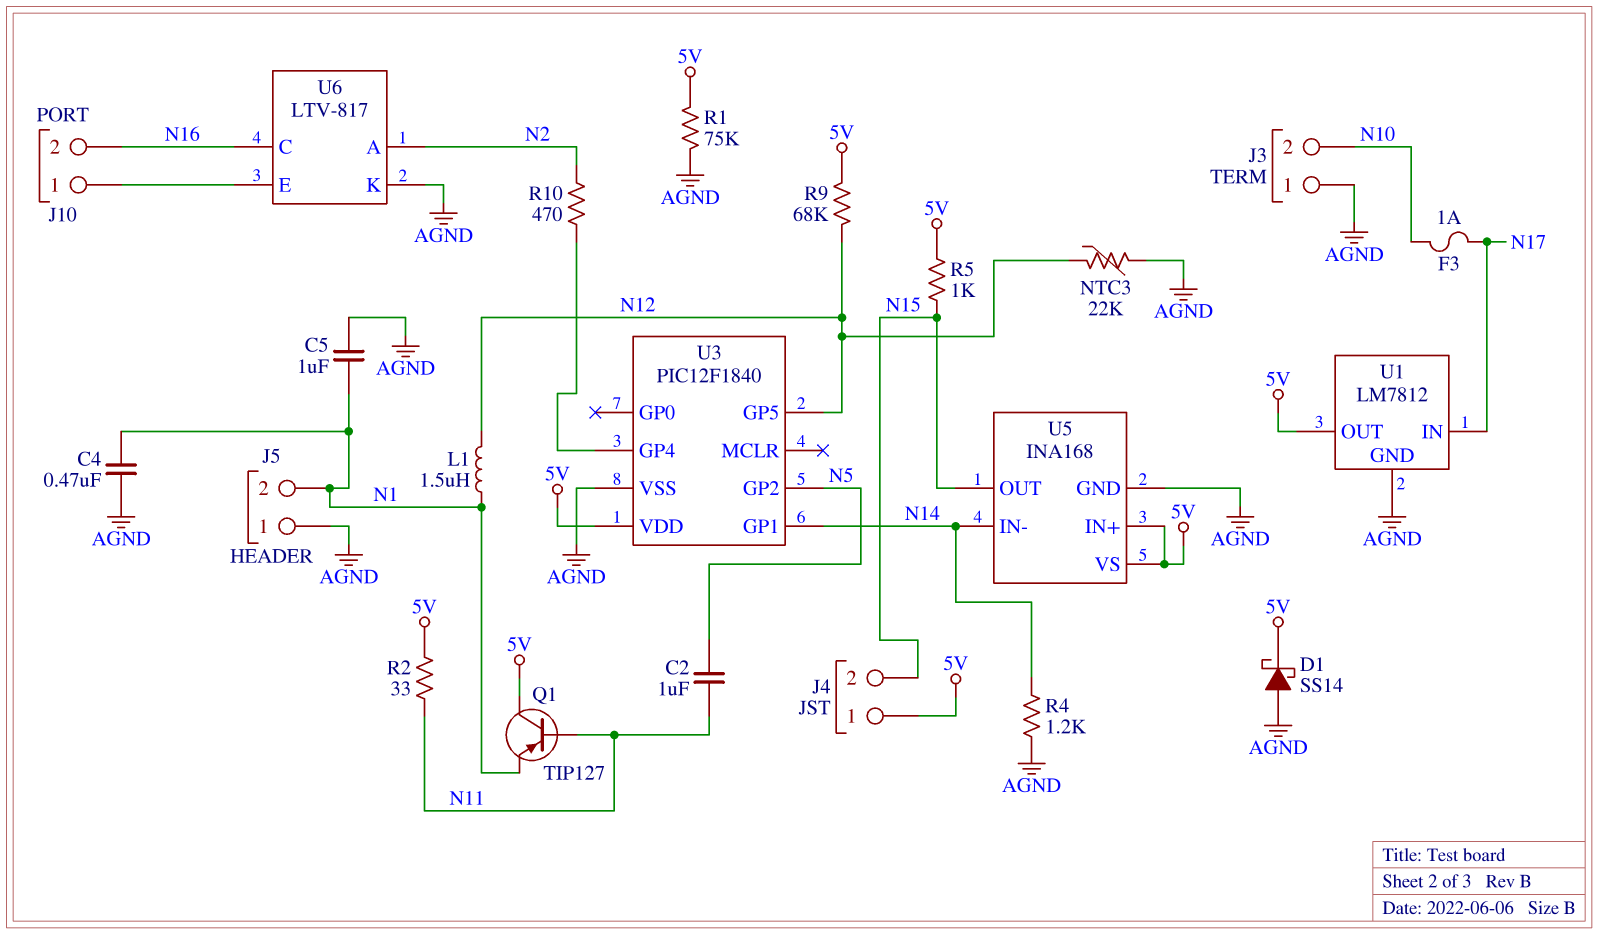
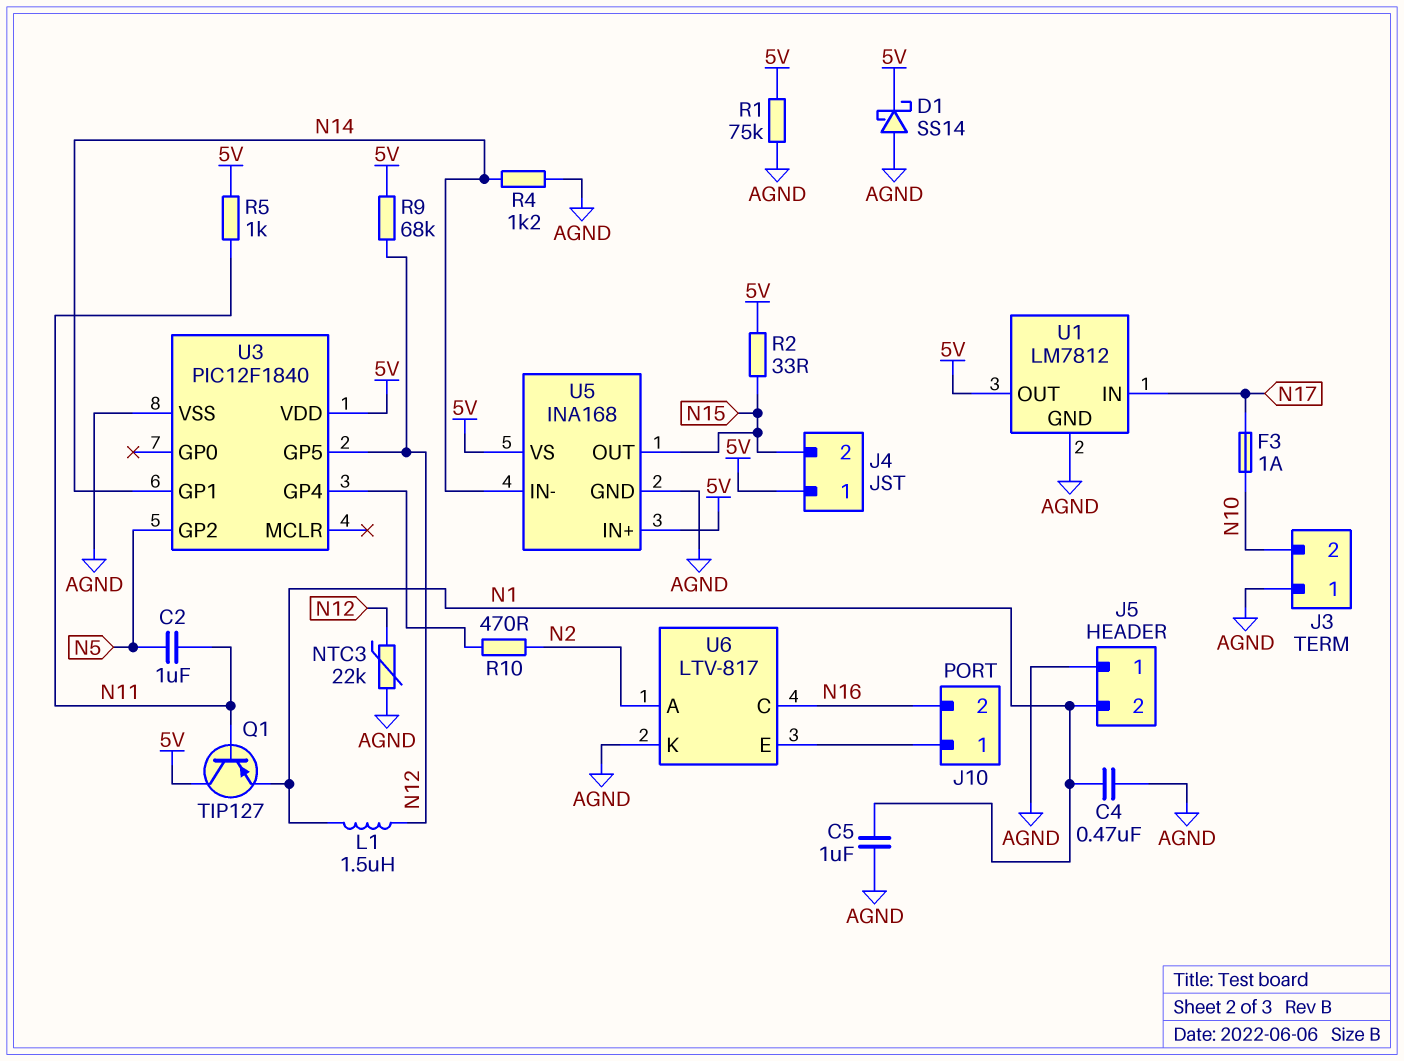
R2: 33 (5V, N11) -> 33 (5V, N15)
R5: 1k (5V, N15) -> 1k (5V, N11)

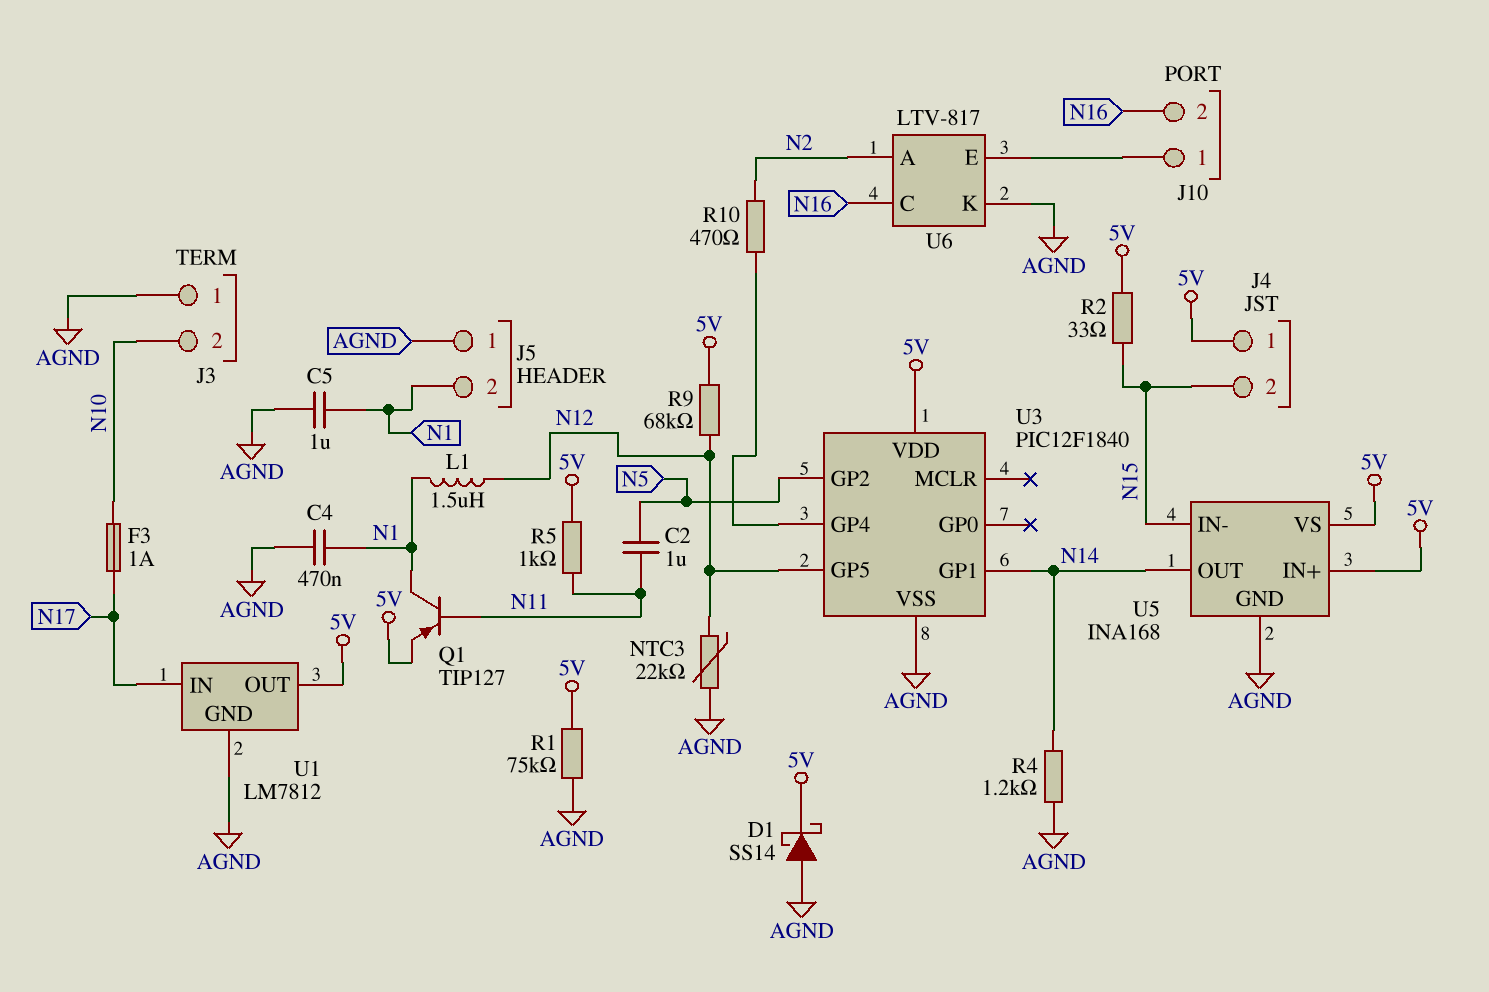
Q1: PNP TIP127 (B N11, C 5V, E N1) -> PNP TIP127 (B N11, C N1, E 5V)
U5 pin IN-: N14 -> N15
U5 pin OUT: N15 -> N14

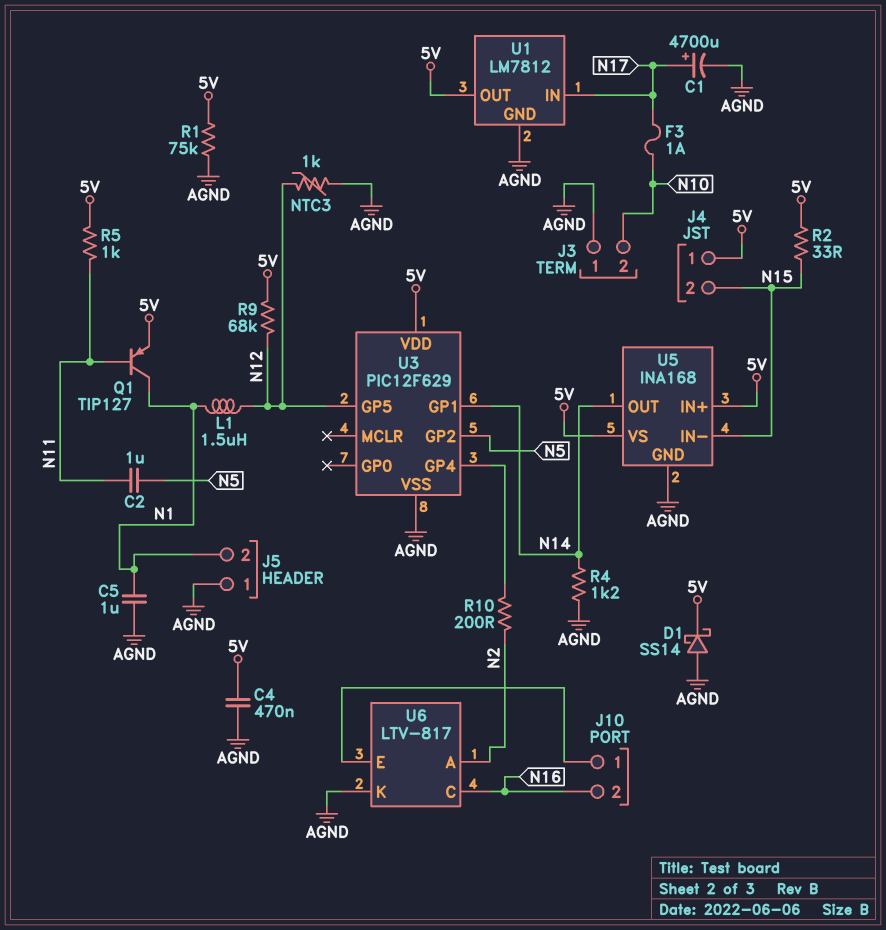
C1: none -> 4700uF (plus N17, minus AGND)
C4: 470nF (AGND, N1) -> 470nF (5V, AGND)
NTC3: 22k (AGND, N12) -> 1k (AGND, N12)
R10: 470 (N2, U3/GP4) -> 200 (N2, U3/GP4)
U3: PIC12F1840 -> PIC12F629

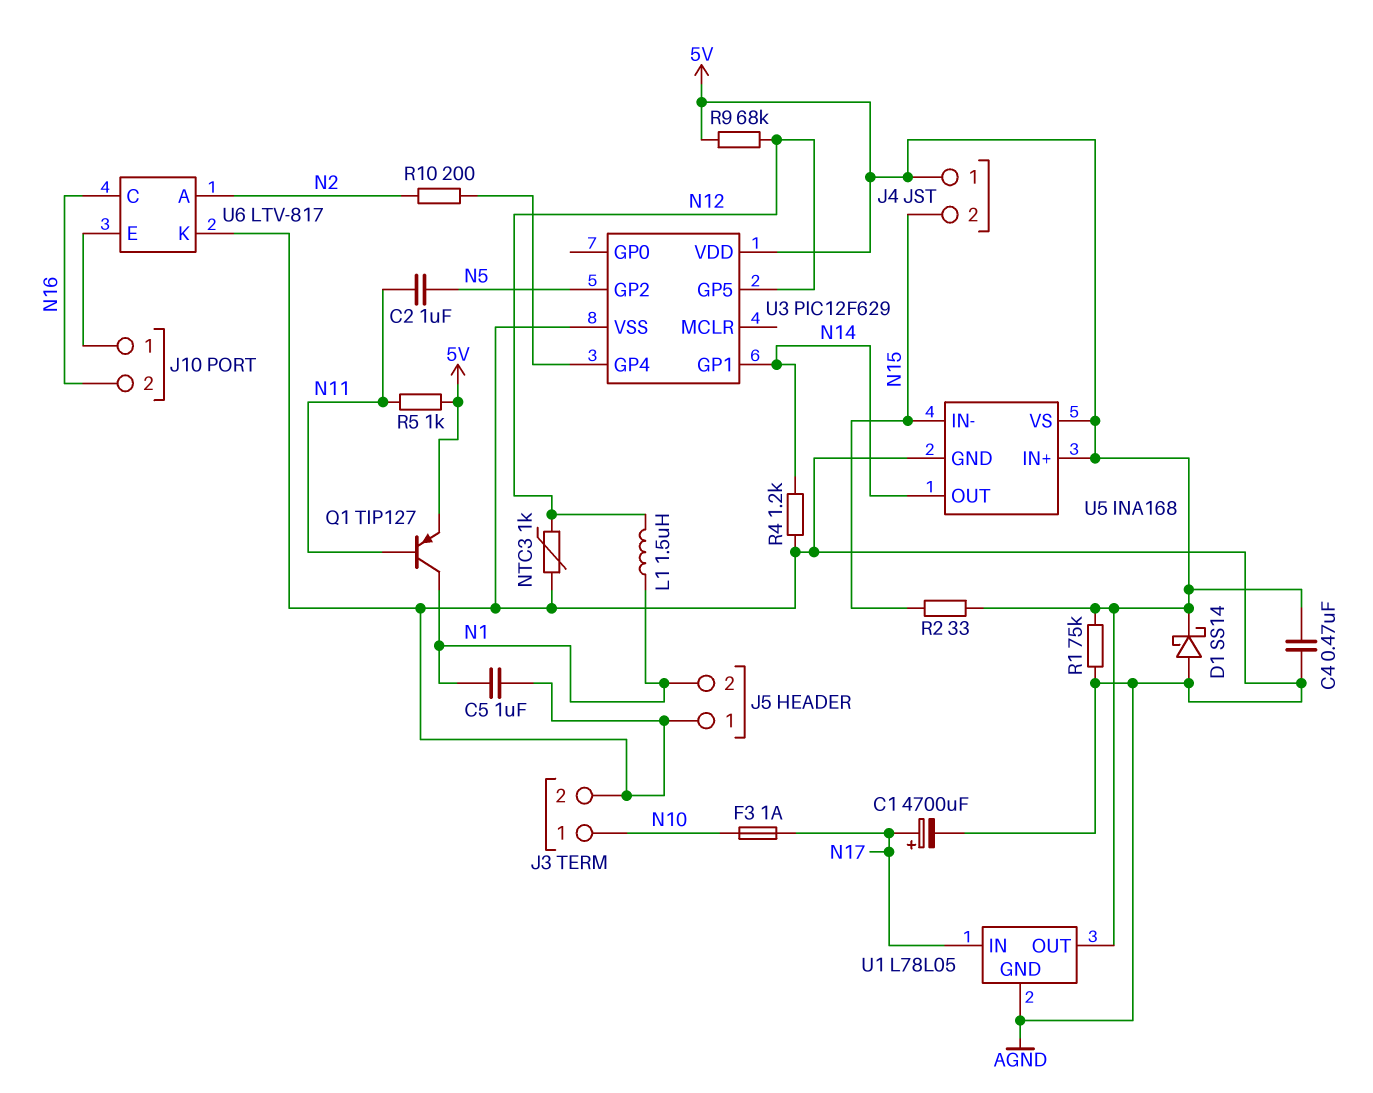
J3 pin 1: AGND -> N10
J3 pin 2: N10 -> AGND
U1: LM7812 -> L78L05

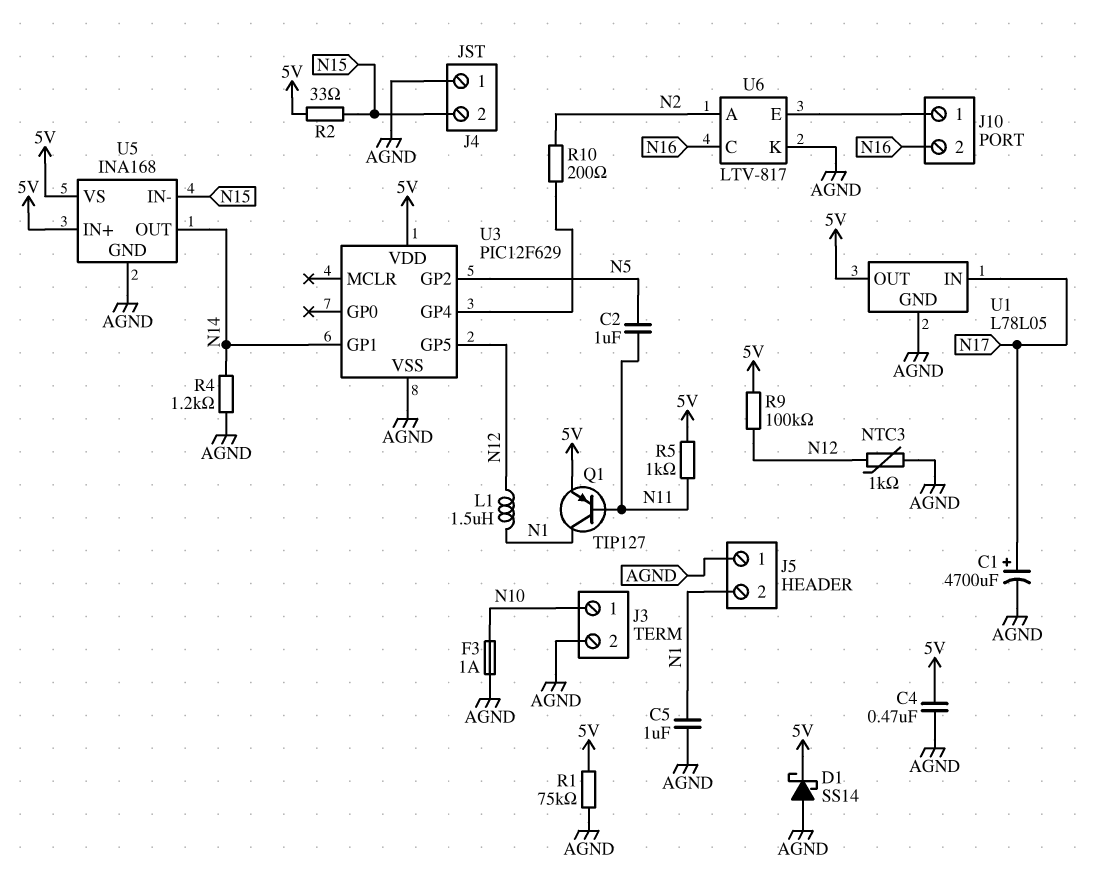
F3: 1A (N10, N17) -> 1A (AGND, N10)
J4 pin 1: 5V -> AGND
R9: 68k (5V, N12) -> 100k (5V, N12)

